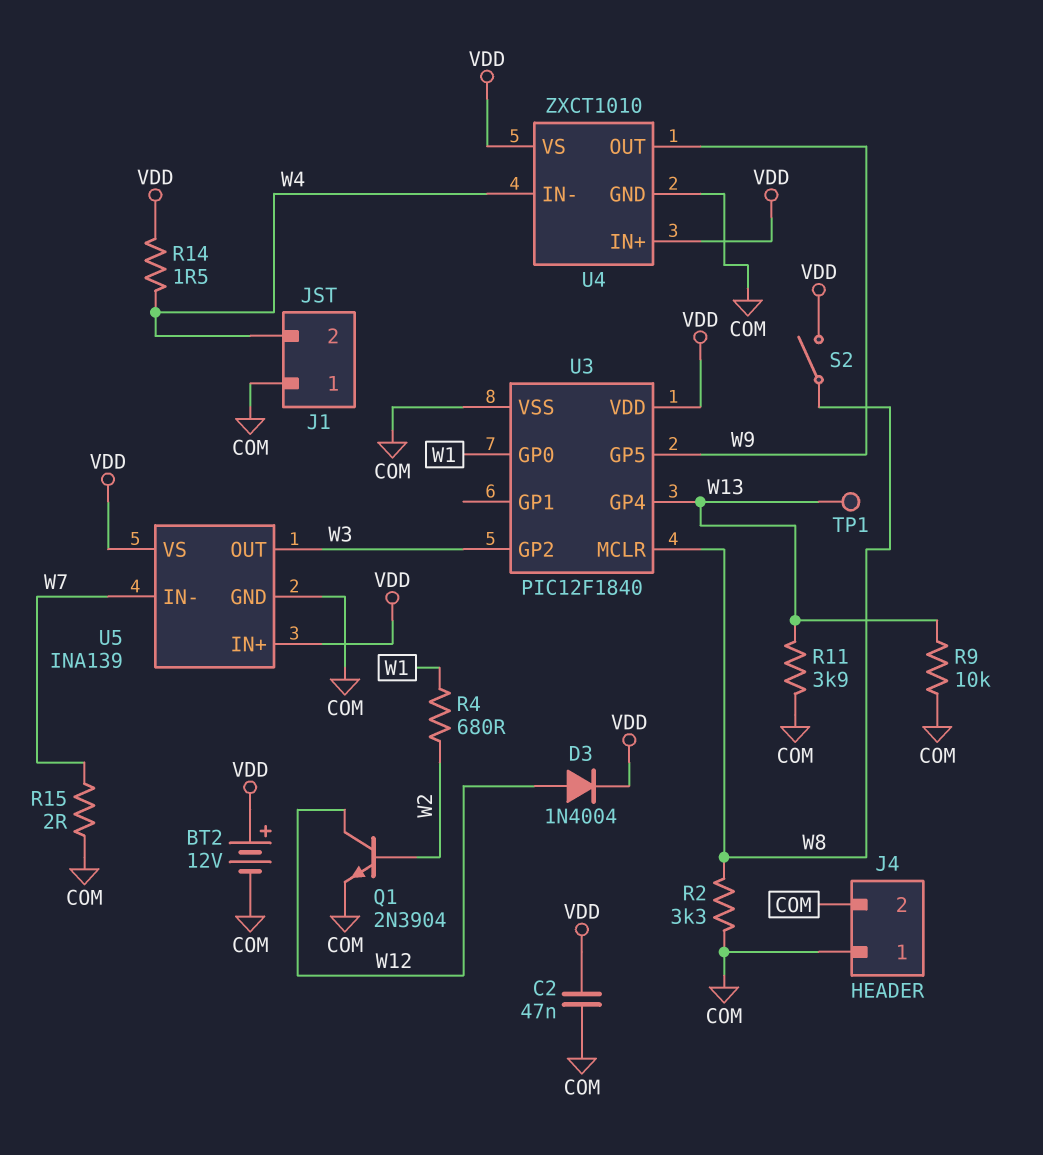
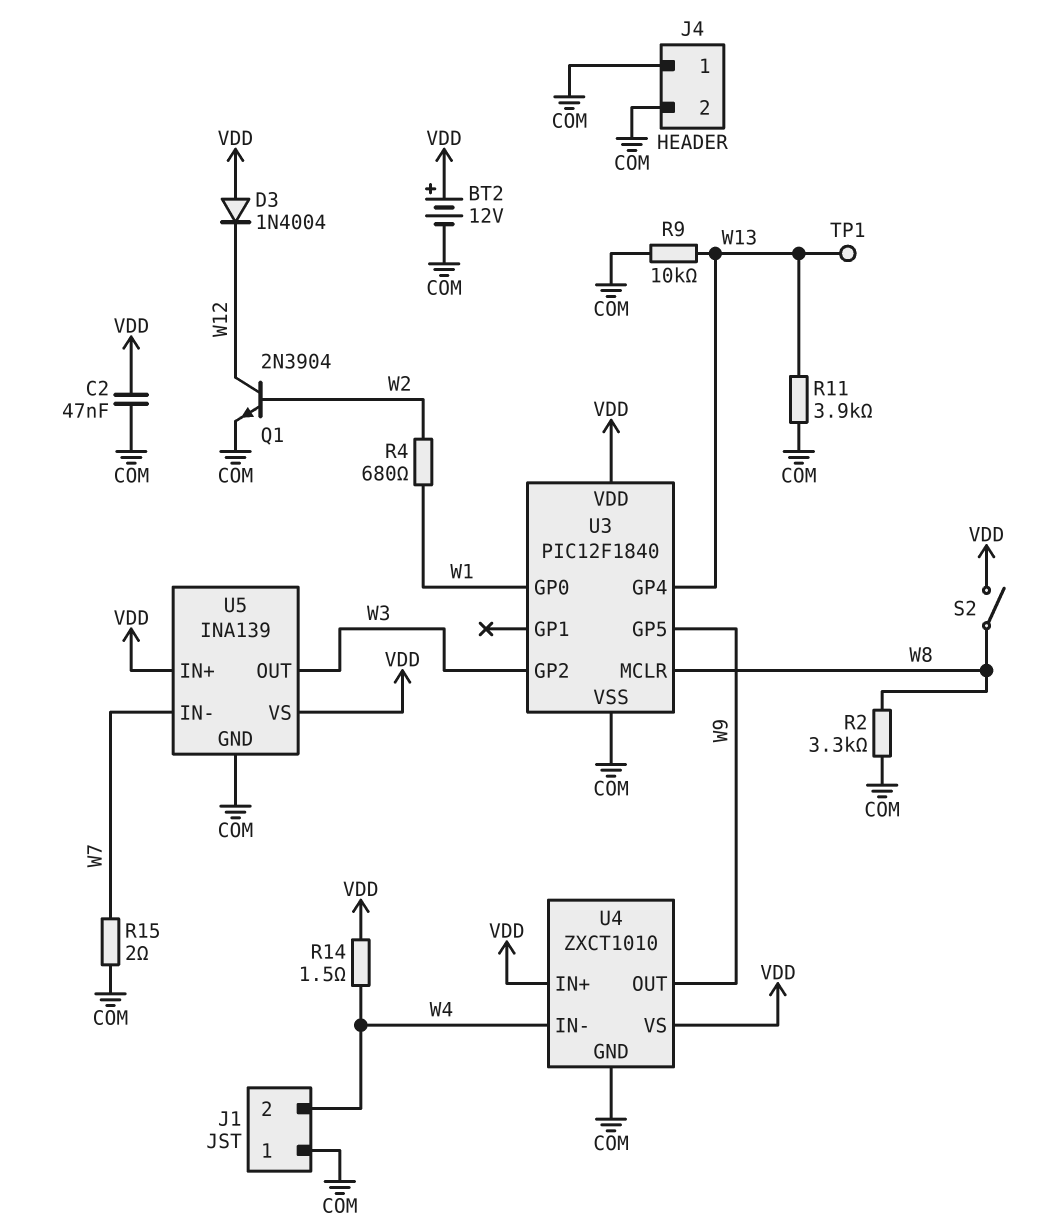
D3: diode 1N4004 (A W12, K VDD) -> diode 1N4004 (A VDD, K W12)

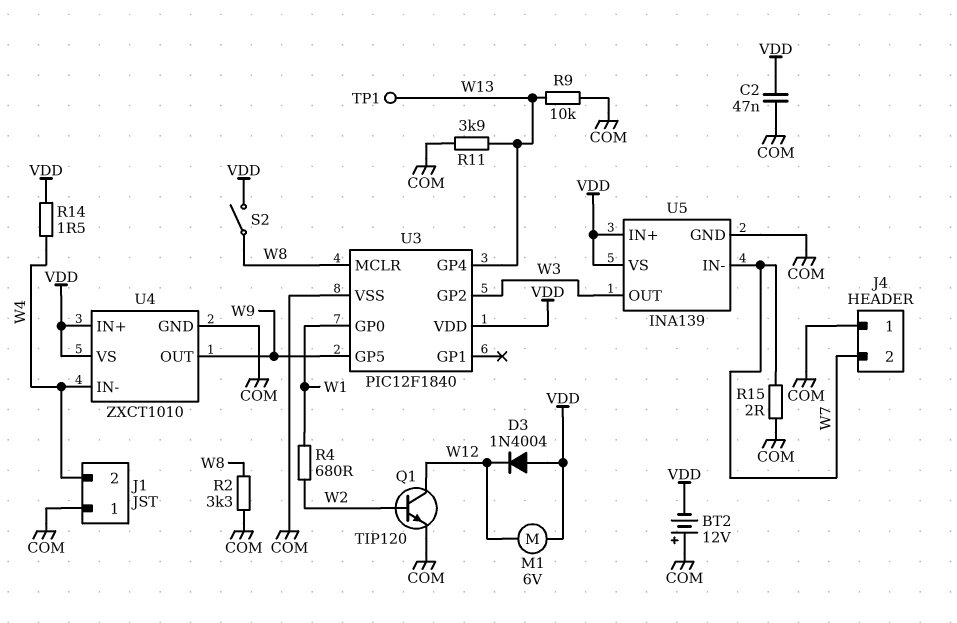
BT2: 12V (plus VDD, minus COM) -> 12V (plus COM, minus VDD)
J4 pin 2: COM -> W7
M1: none -> motor 6V (VDD, W12)
Q1: NPN 2N3904 (B W2, C W12, E COM) -> NPN TIP120 (B W2, C W12, E COM)

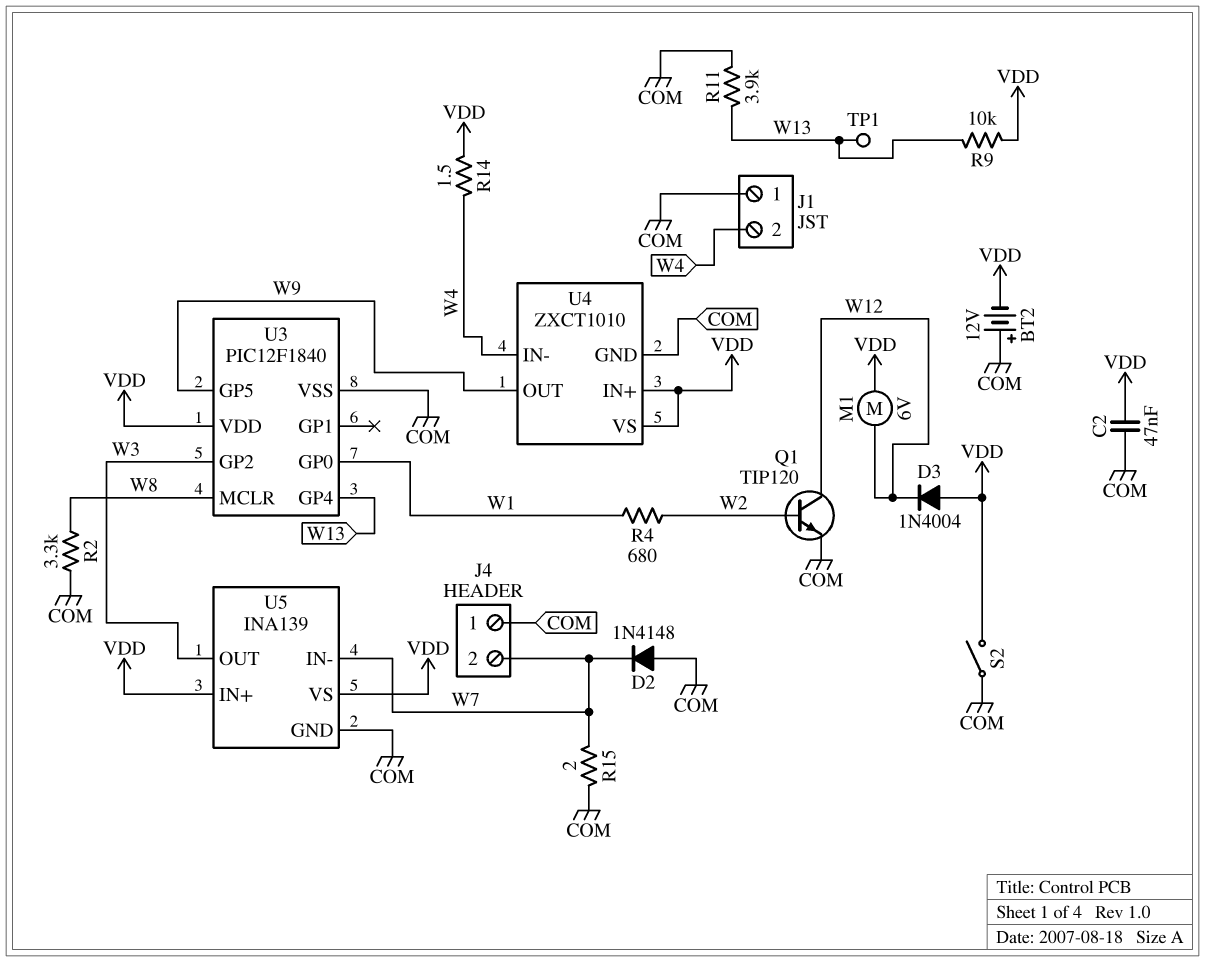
D2: none -> diode 1N4148 (A COM, K W7)
R9: 10k (COM, W13) -> 10k (VDD, W13)
S2: switch (VDD, W8) -> switch (COM, VDD)

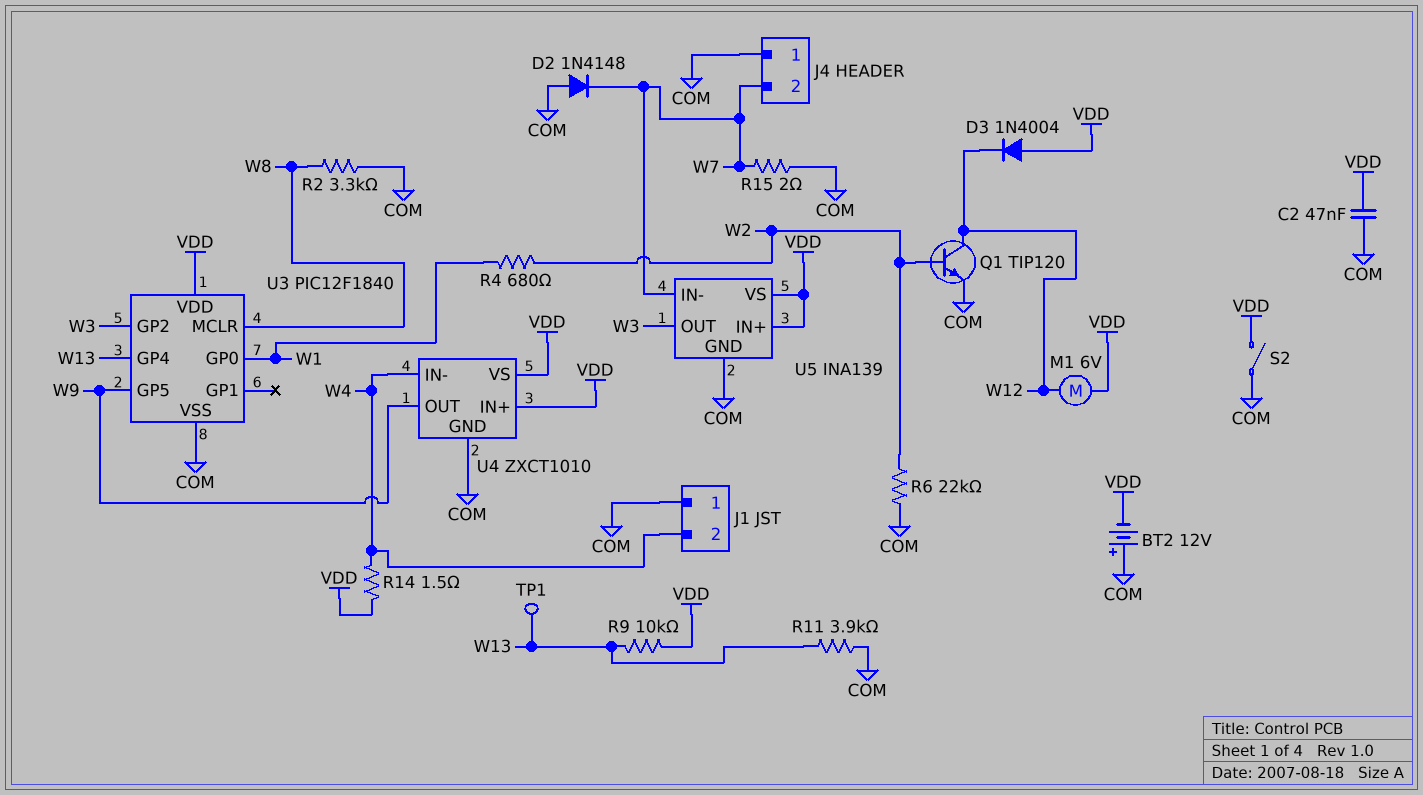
R6: none -> 22k (COM, W2)

